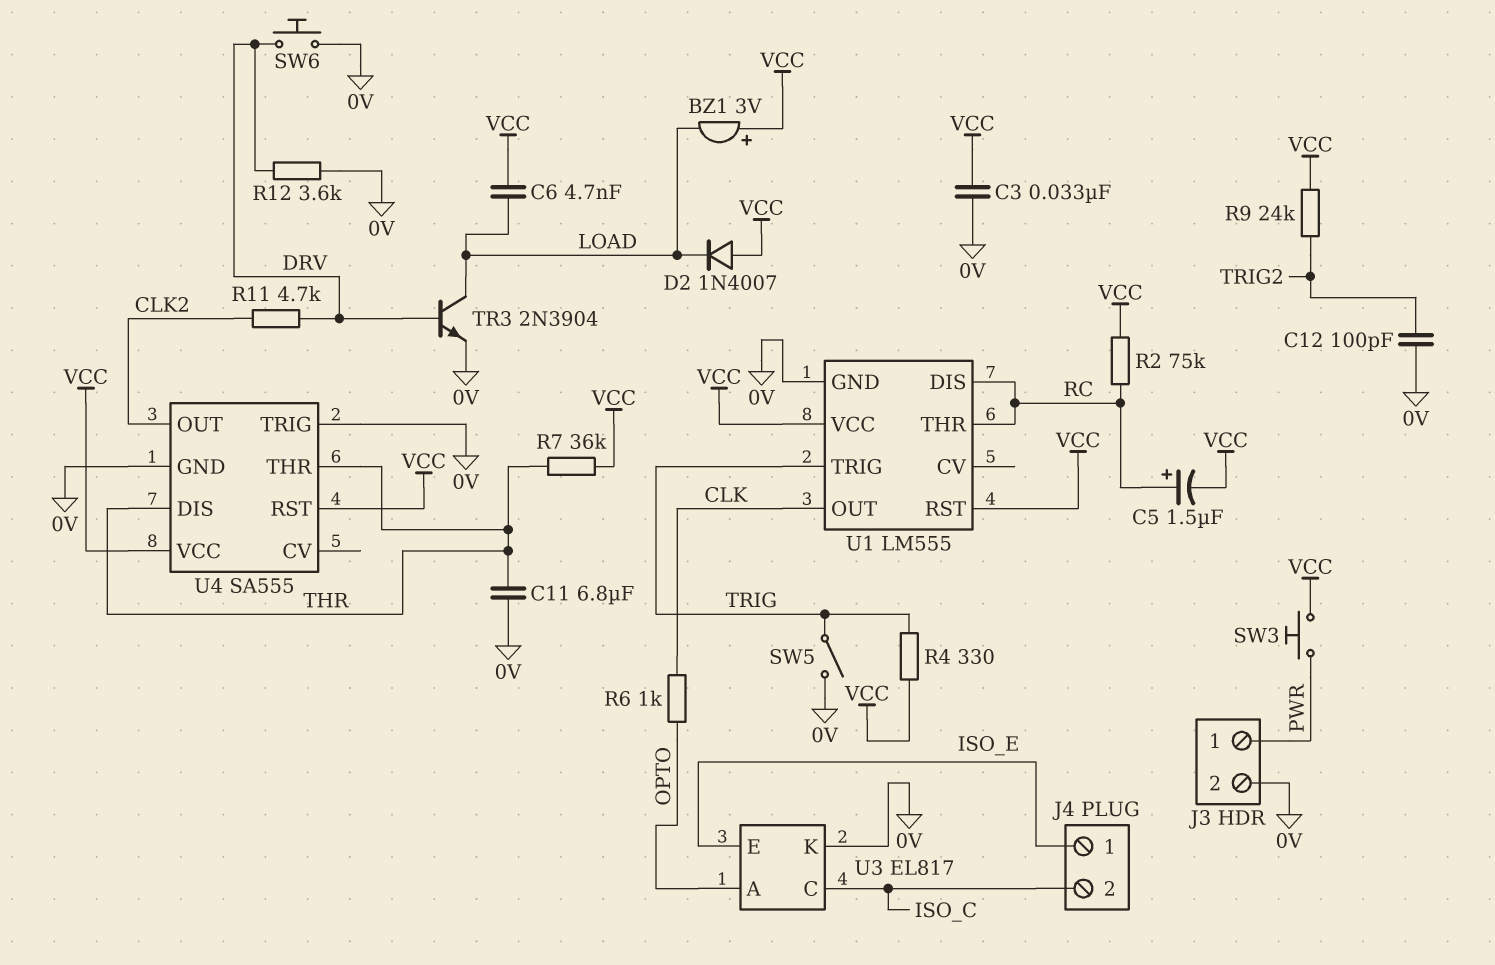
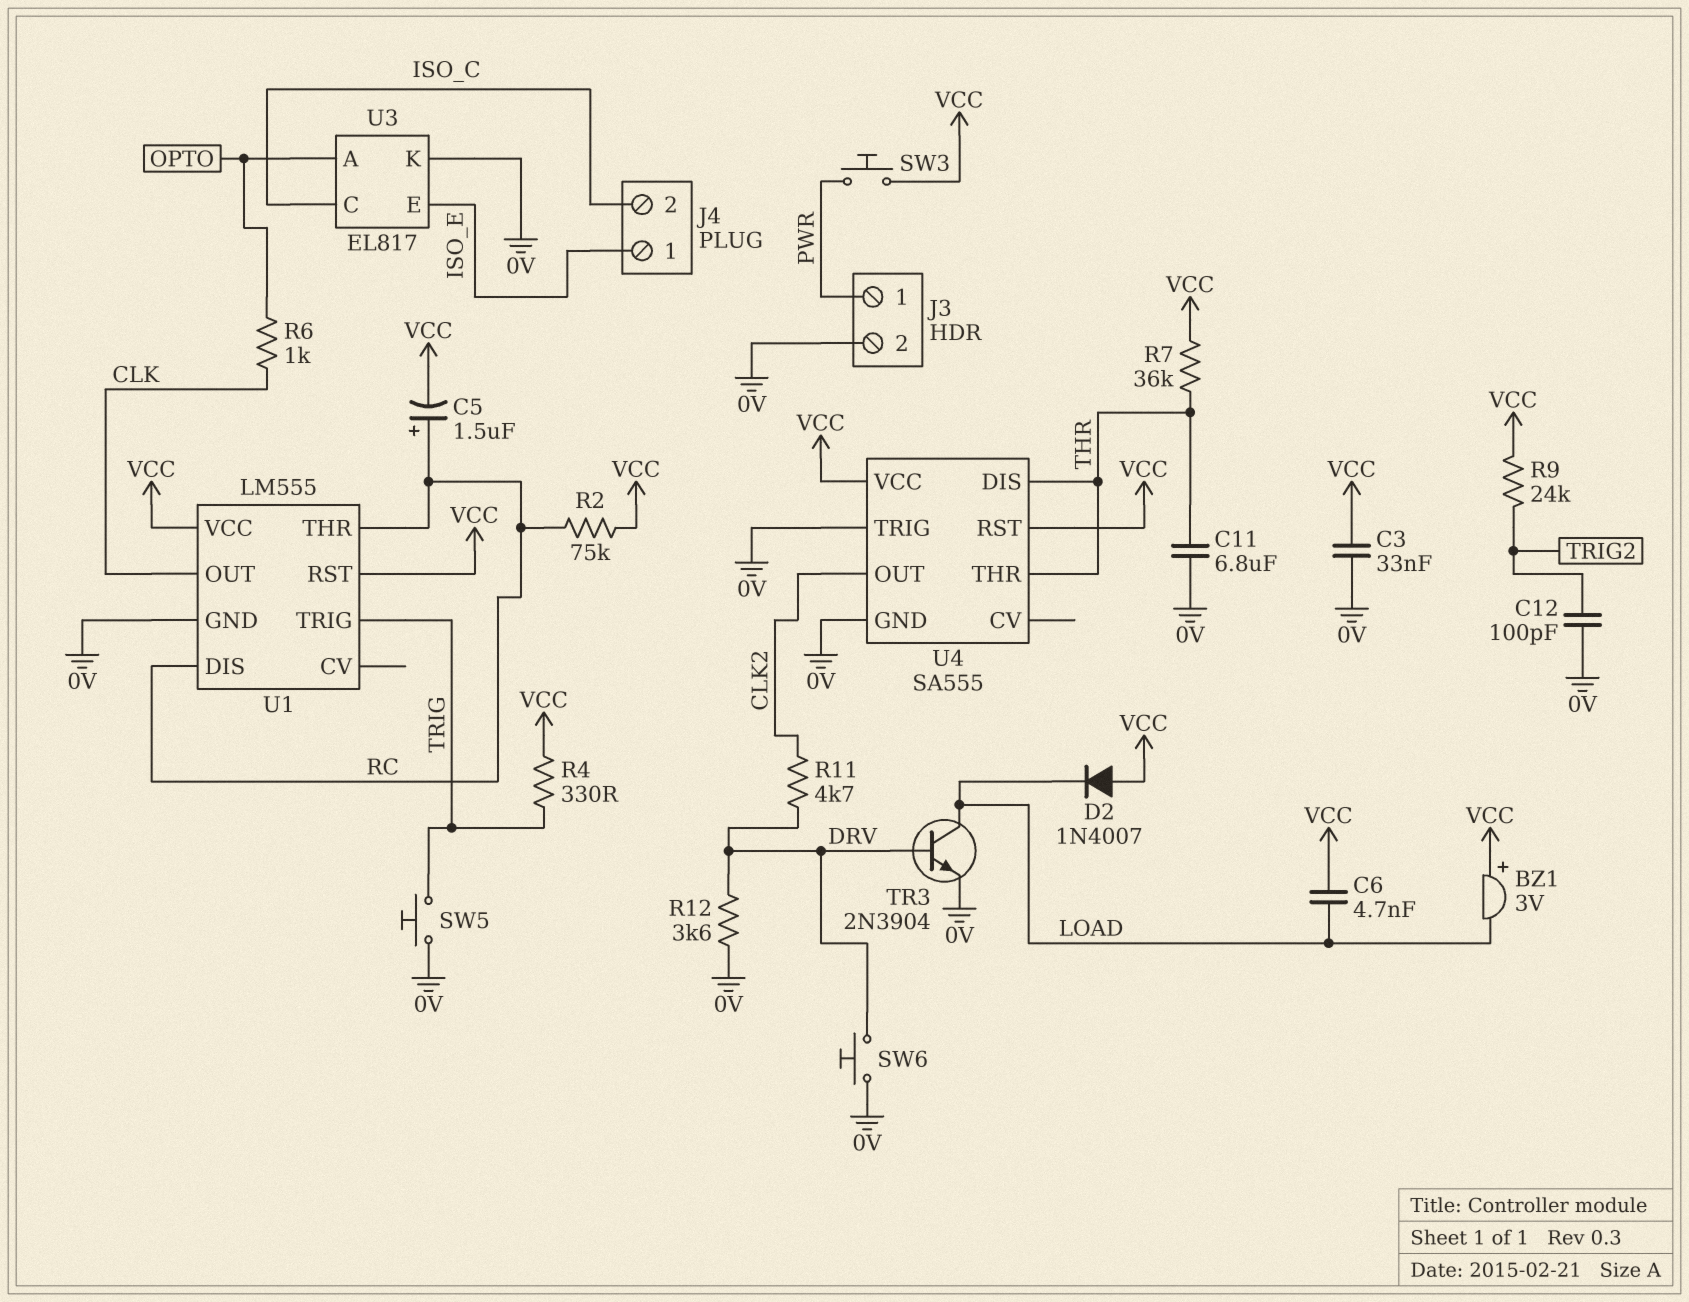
SW5: switch (0V, TRIG) -> button (0V, TRIG)

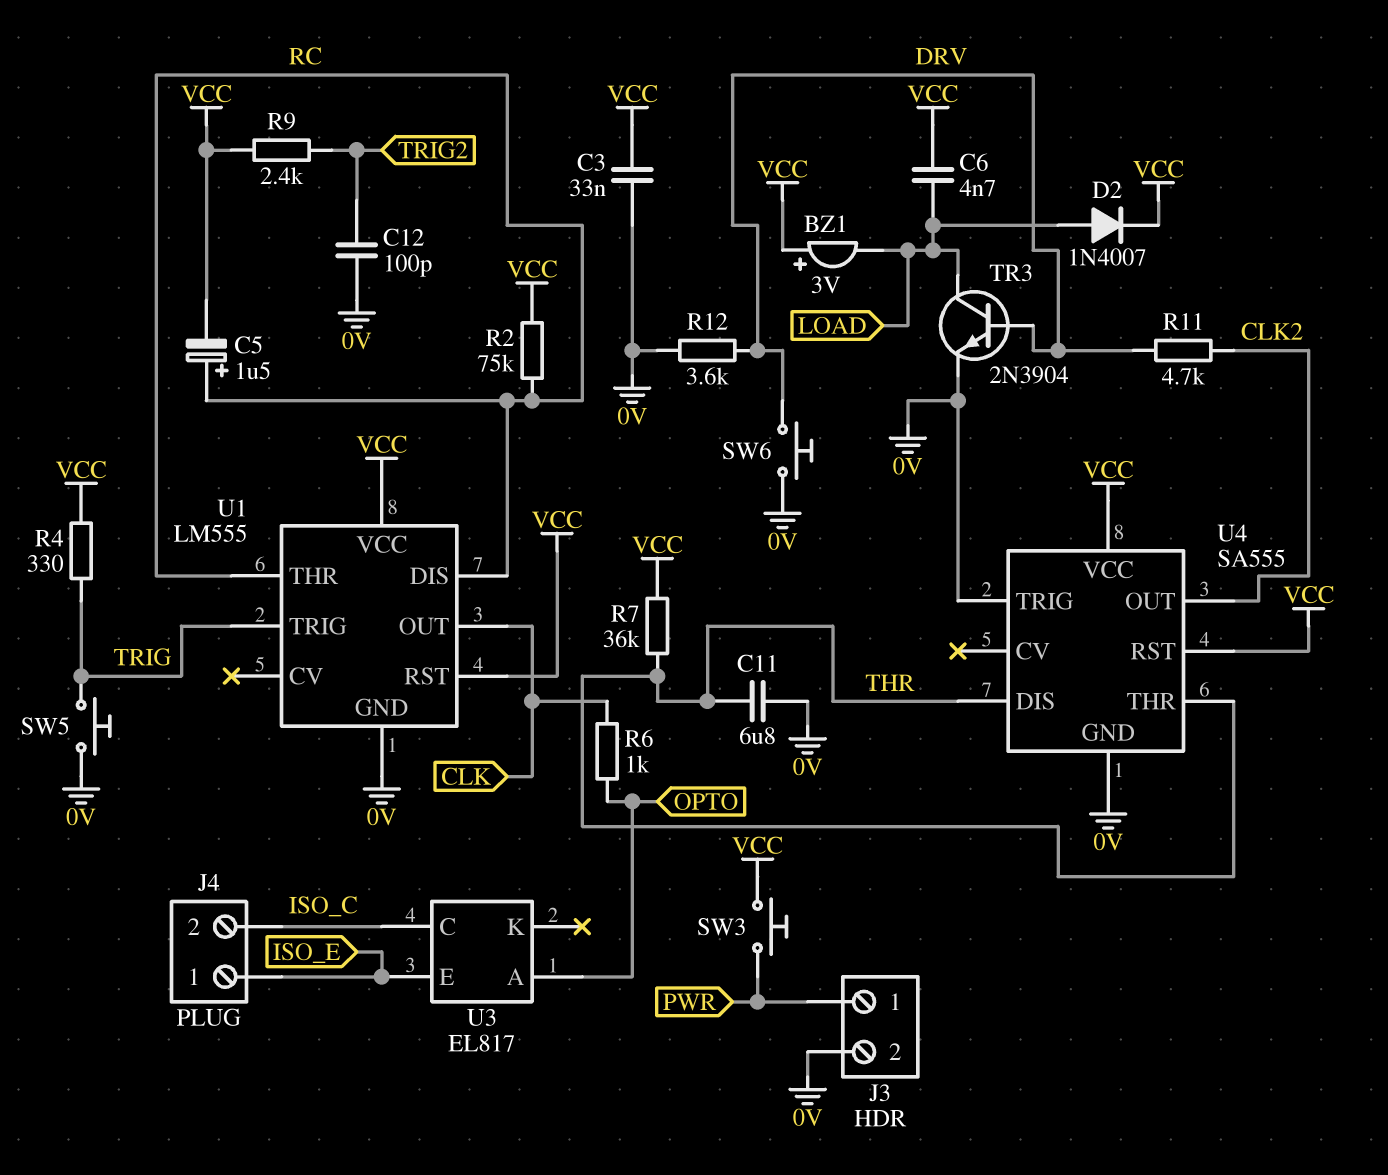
D2: diode 1N4007 (A VCC, K LOAD) -> diode 1N4007 (A LOAD, K VCC)
R9: 24k (TRIG2, VCC) -> 2.4k (TRIG2, VCC)
U3 pin K: 0V -> none

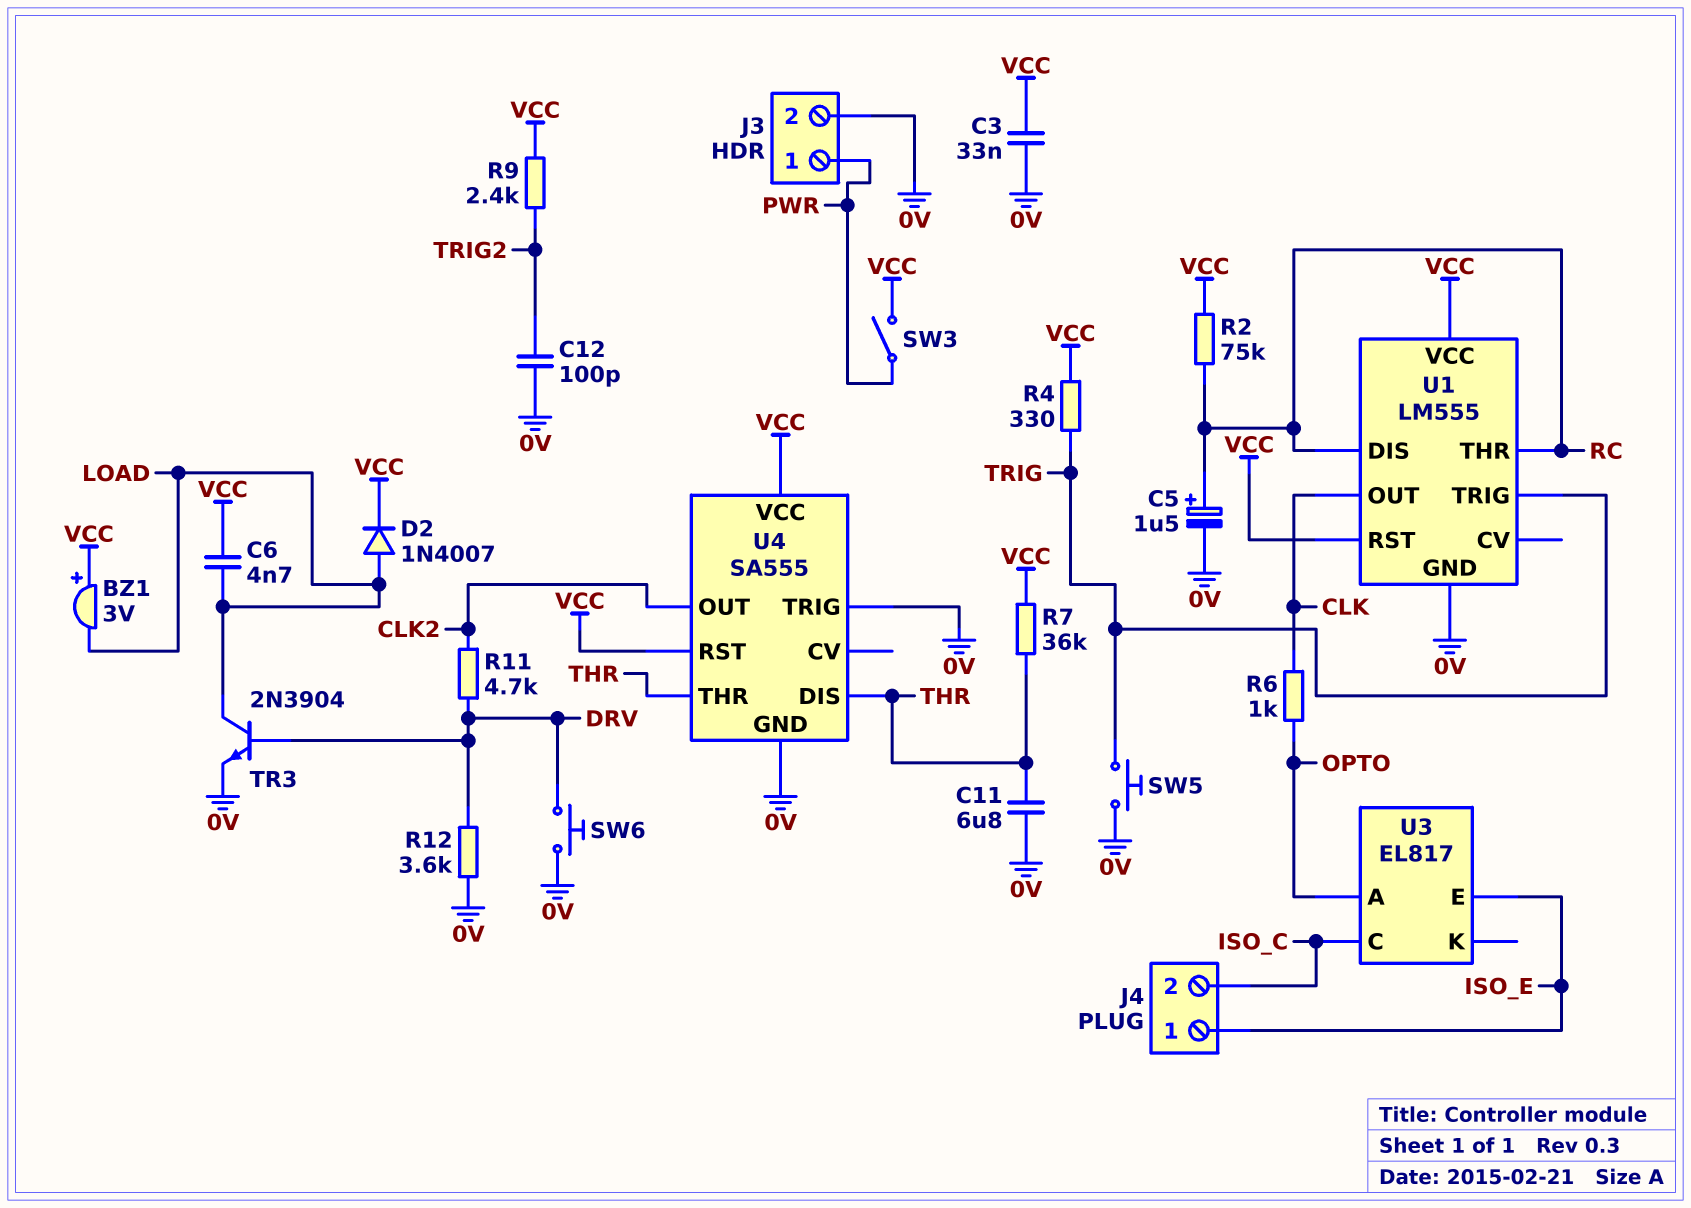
C5: 1.5uF (plus RC, minus VCC) -> 1.5uF (plus RC, minus 0V)
SW3: button (PWR, VCC) -> switch (PWR, VCC)

